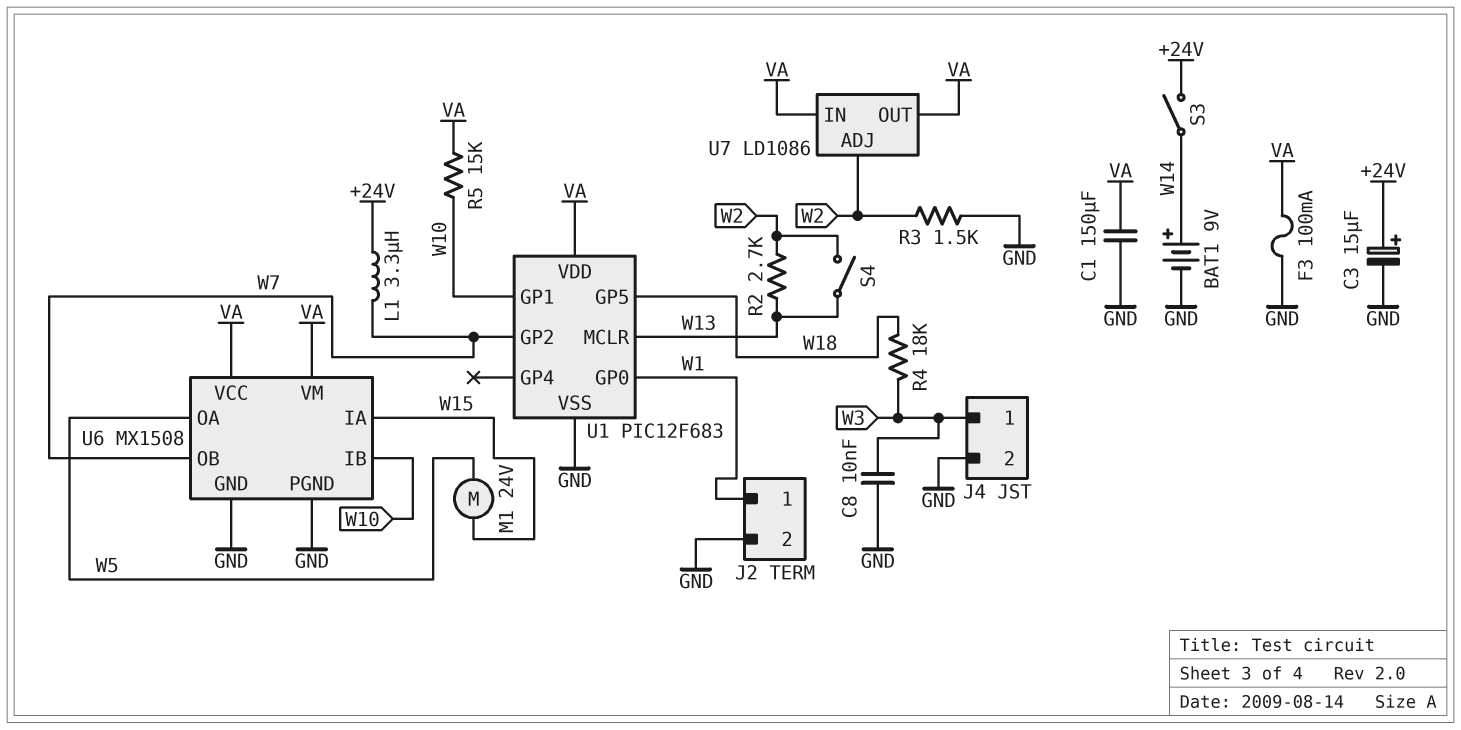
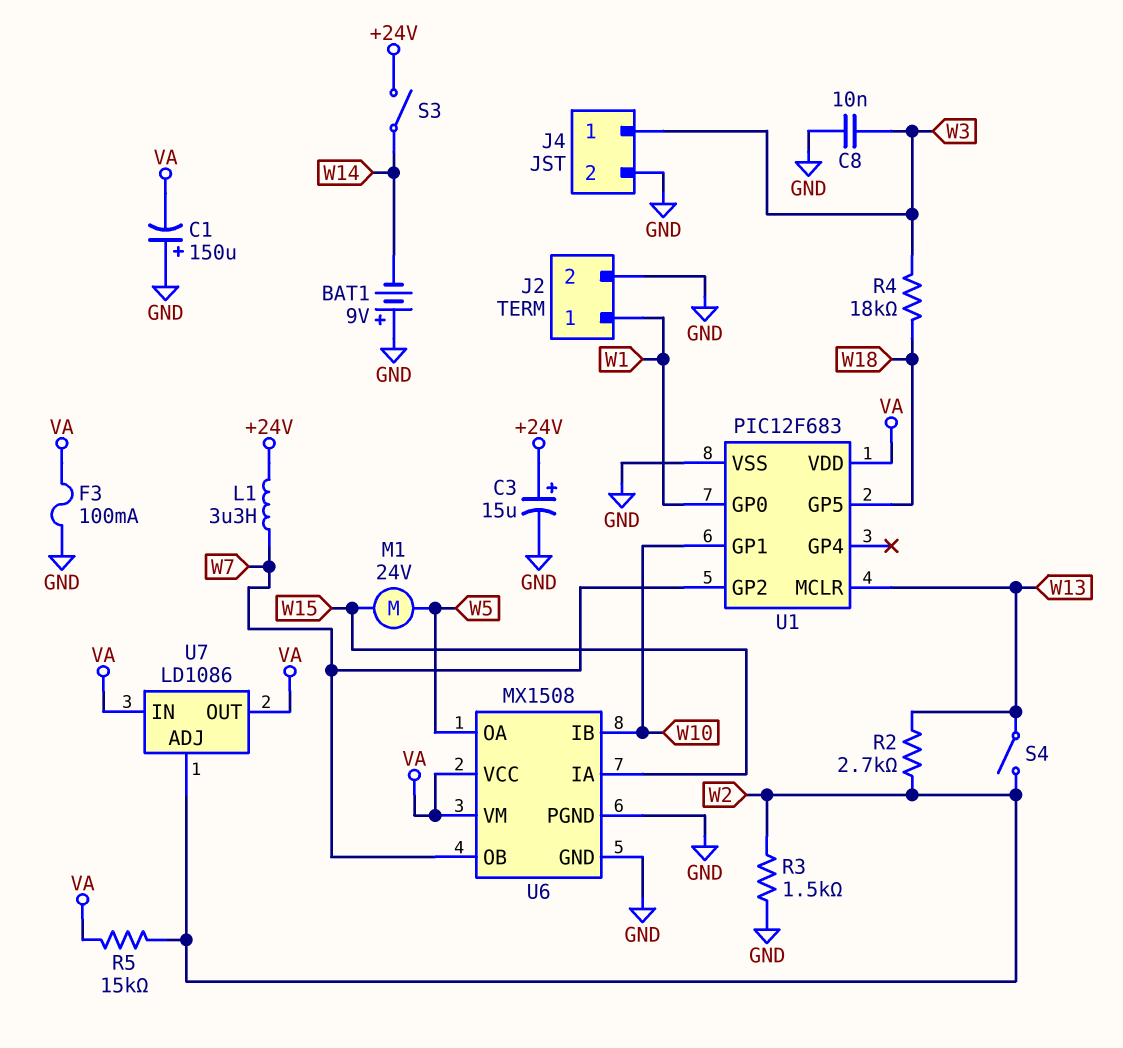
BAT1: 9V (plus W14, minus GND) -> 9V (plus GND, minus W14)
C1: 150uF (GND, VA) -> 150uF (plus GND, minus VA)
R5: 15k (VA, W10) -> 15k (VA, W2)

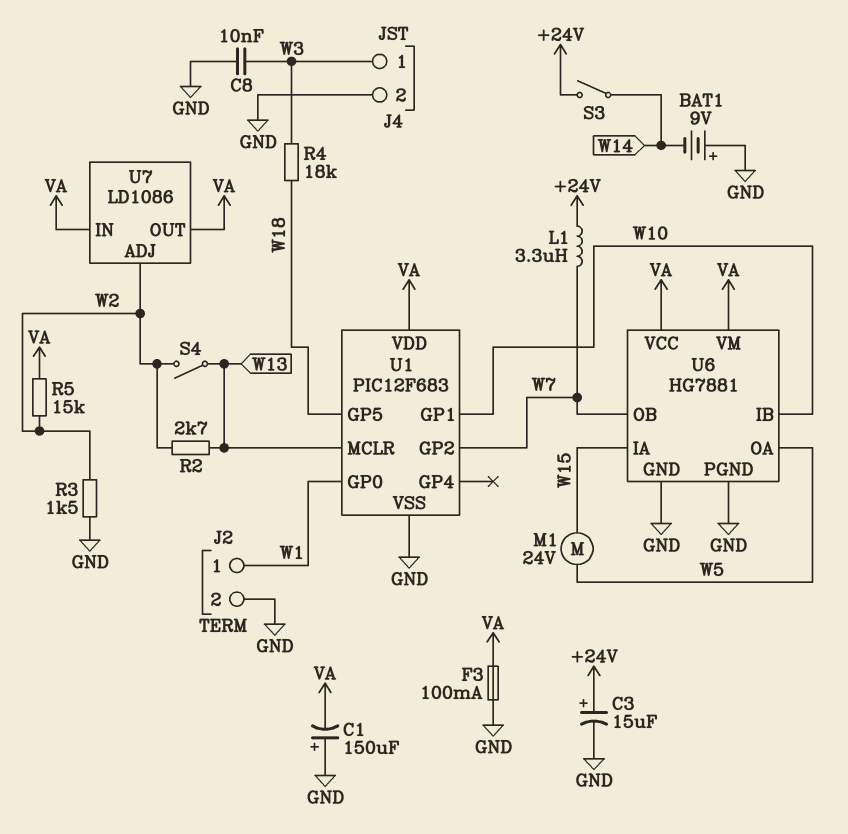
U6: MX1508 -> HG7881

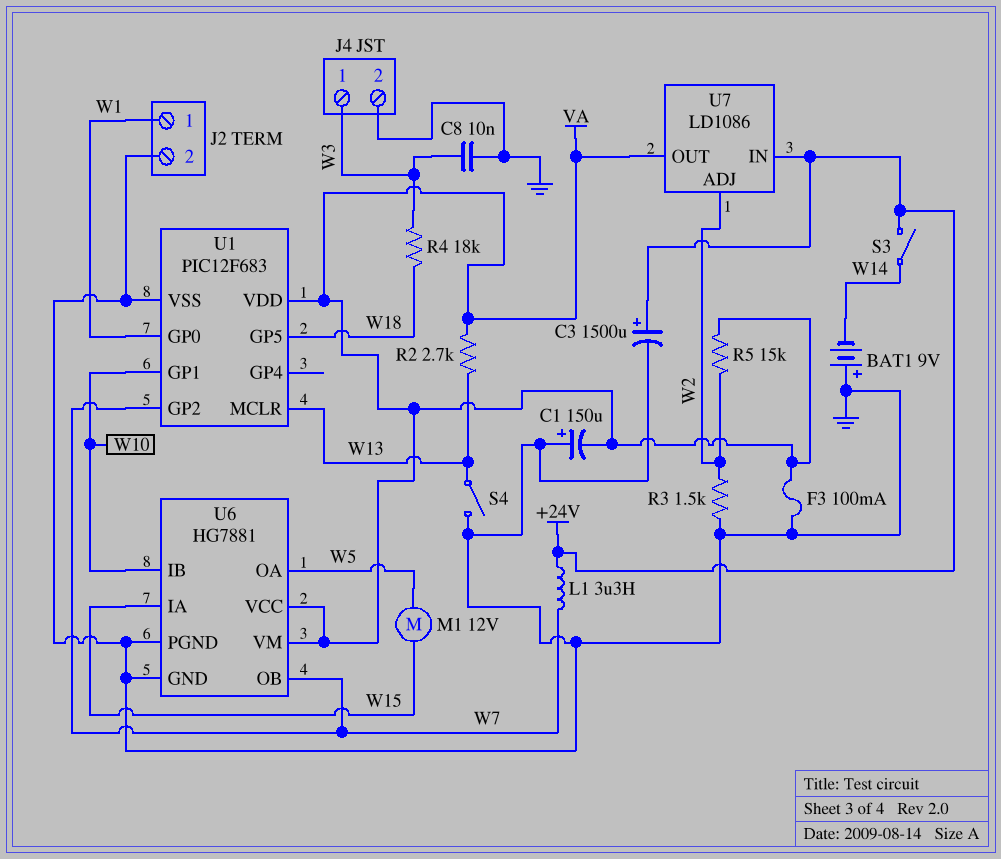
C3: 15uF (plus +24V, minus GND) -> 1500uF (plus +24V, minus GND)
M1: motor 24V (W5, W15) -> motor 12V (W5, W15)
R2: 2.7k (W2, W13) -> 2.7k (VA, W13)
S4: switch (W2, W13) -> switch (GND, W13)
U7 pin IN: VA -> +24V

